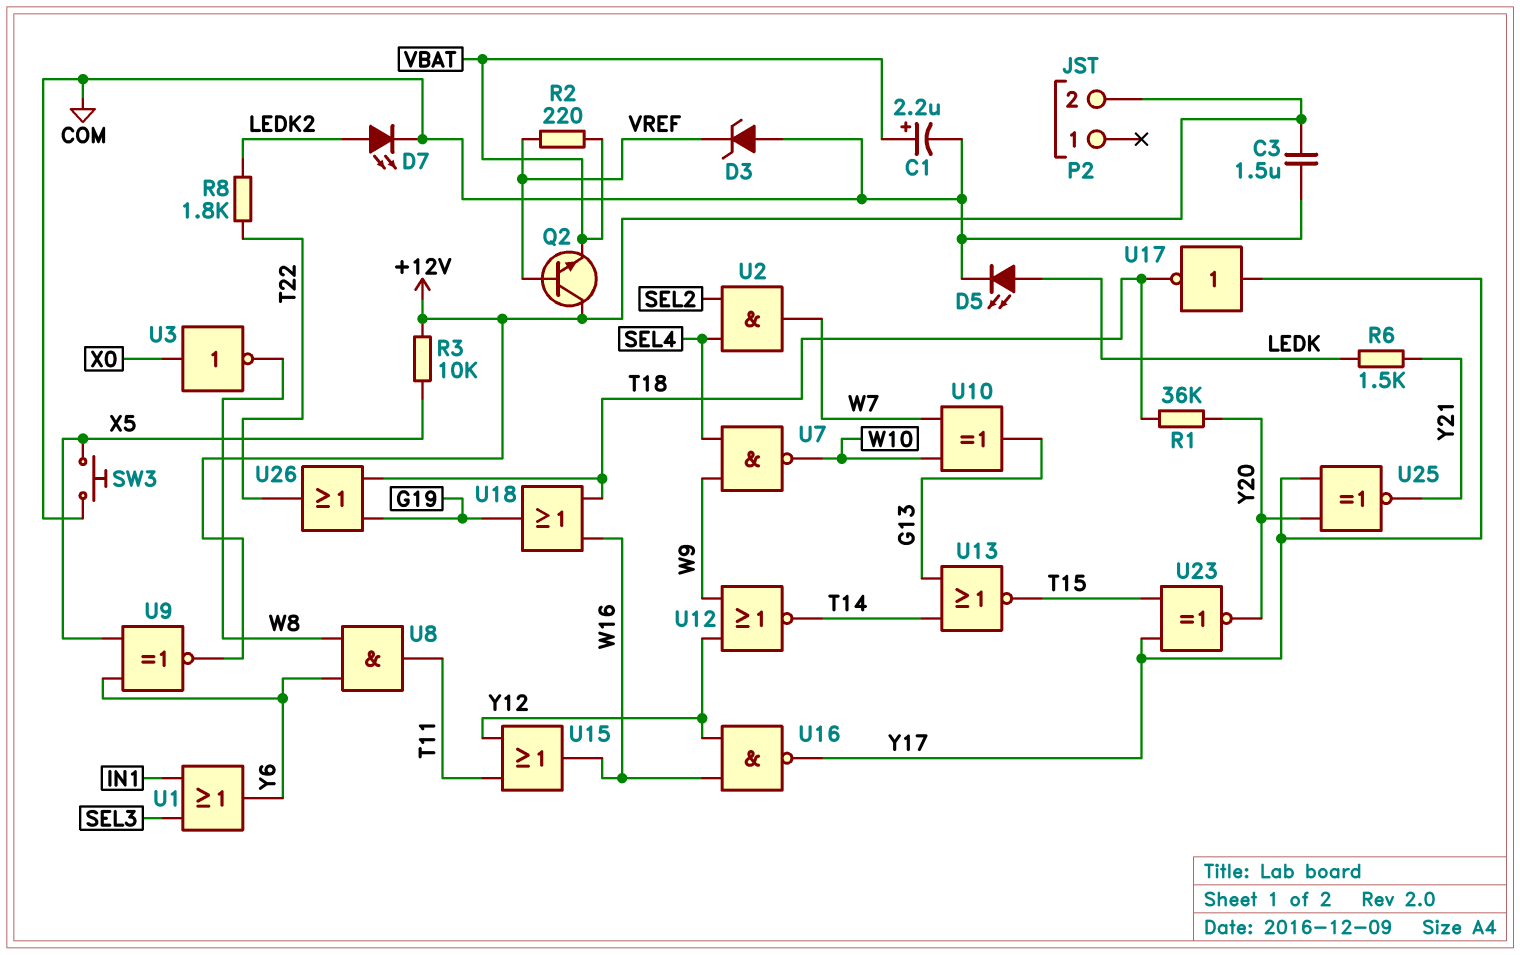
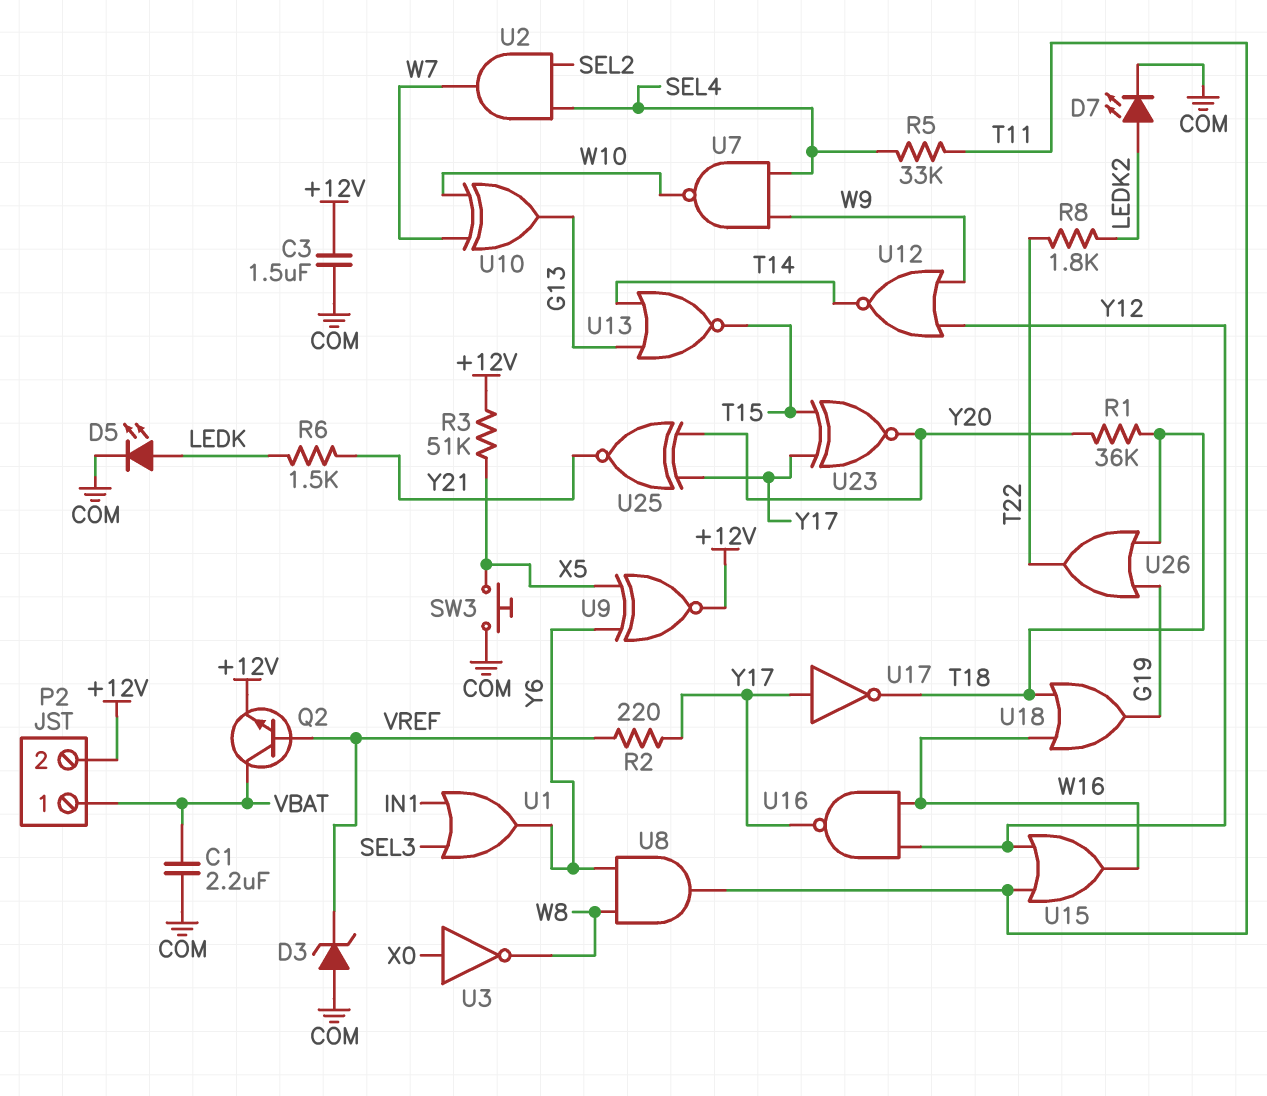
C1: 2.2uF (plus VBAT, minus COM) -> 2.2uF (COM, VBAT)
P2 pin 1: none -> VBAT
Q2: NPN (B VREF, C +12V, E VBAT) -> NPN (B VREF, C VBAT, E +12V)
R2: 220 (VBAT, VREF) -> 220 (VREF, Y17)
R3: 10k (+12V, X5) -> 51k (+12V, X5)
R5: none -> 33k (SEL4, T11)

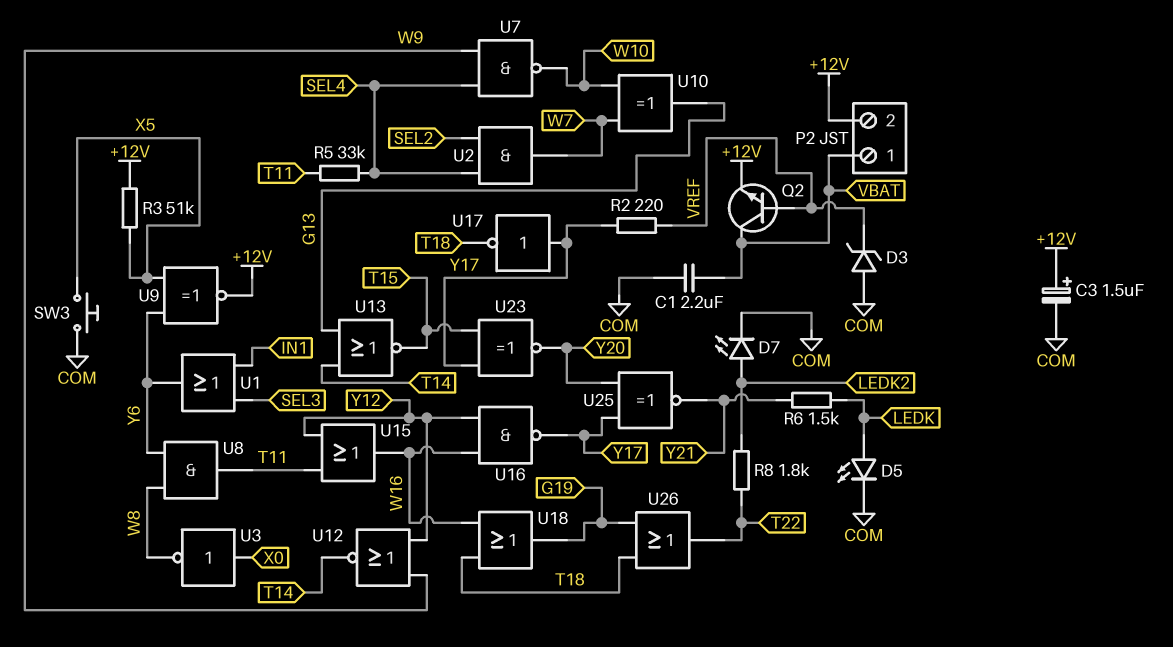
C3: 1.5uF (+12V, COM) -> 1.5uF (plus +12V, minus COM)
R1: 36k (T18, Y20) -> none

